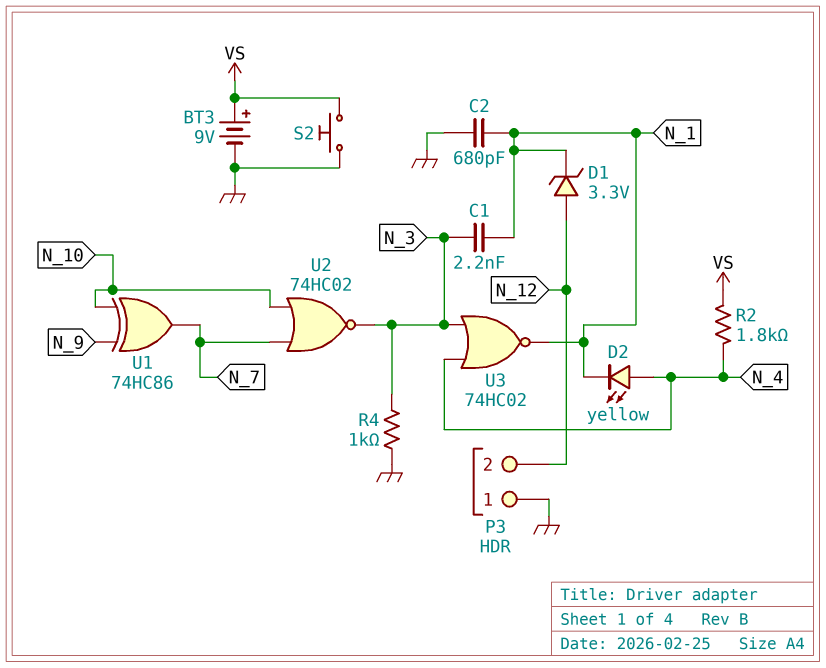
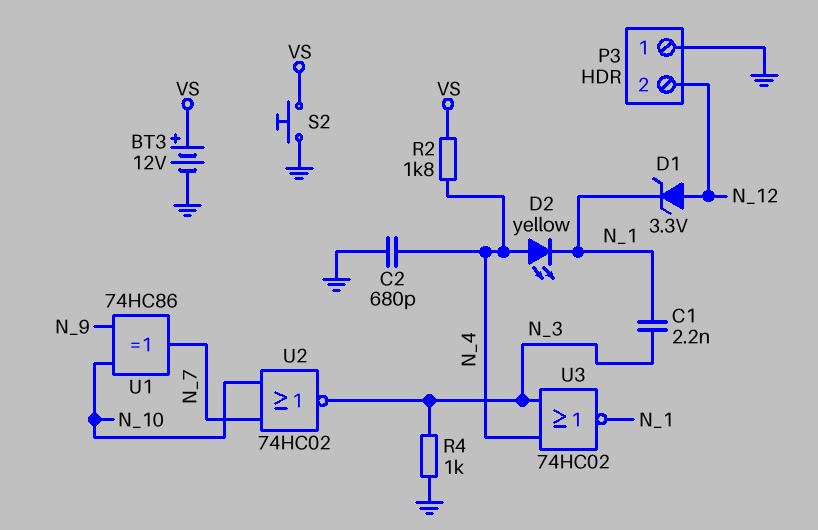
BT3: 9V (plus VS, minus GND) -> 12V (plus VS, minus GND)
C2: 680pF (GND, N_1) -> 680pF (GND, N_4)

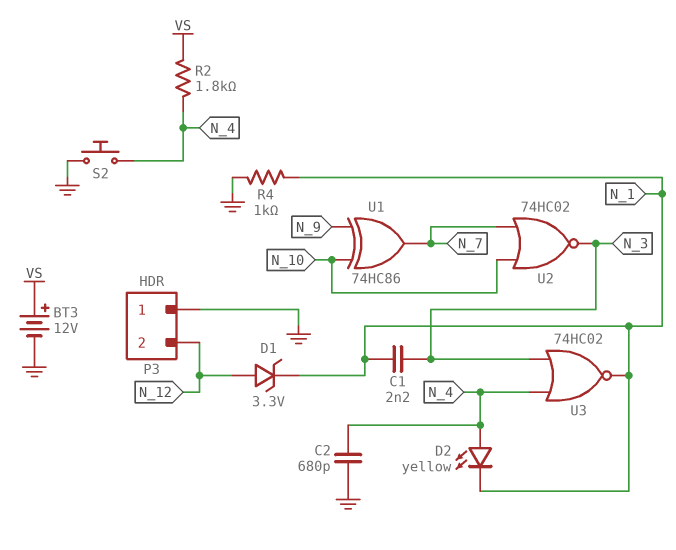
R4: 1k (GND, N_3) -> 1k (GND, N_1)
S2: button (GND, VS) -> button (GND, N_4)

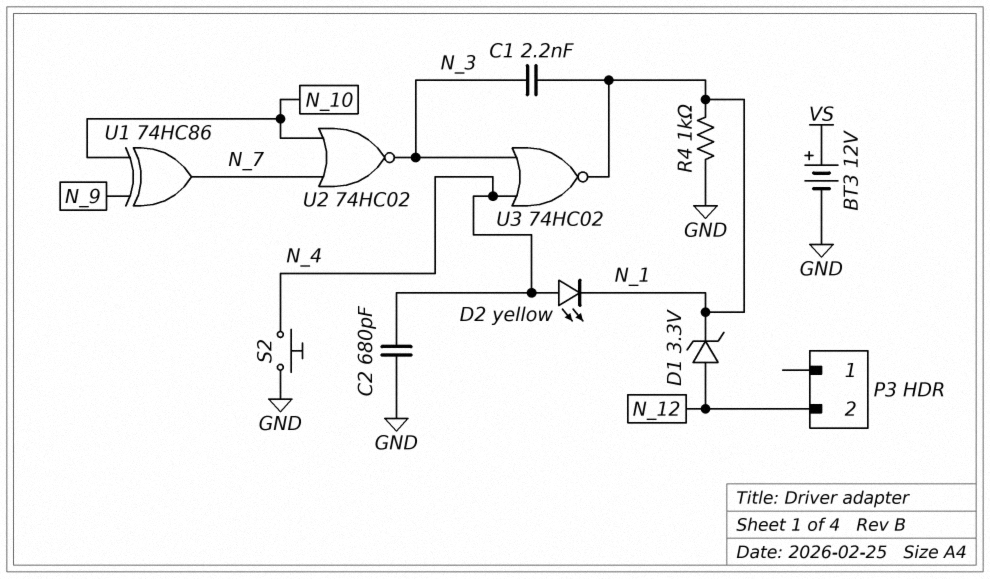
P3 pin 1: GND -> none
R2: 1.8k (N_4, VS) -> none

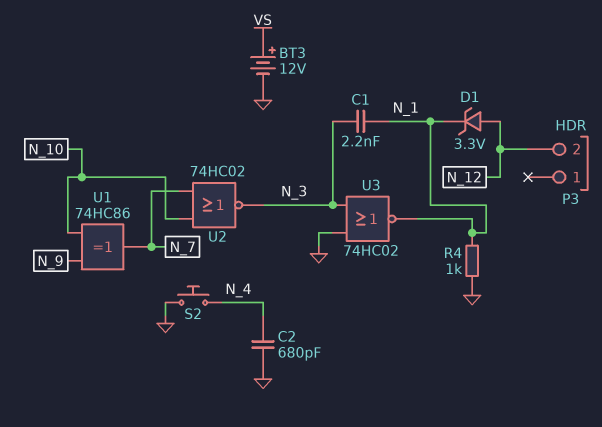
D2: LED yellow (A N_4, K N_1) -> none
U3: NOR 74HC02 (in N_3, in N_4, out N_1) -> NOR 74HC02 (in GND, in N_3, out N_1)

